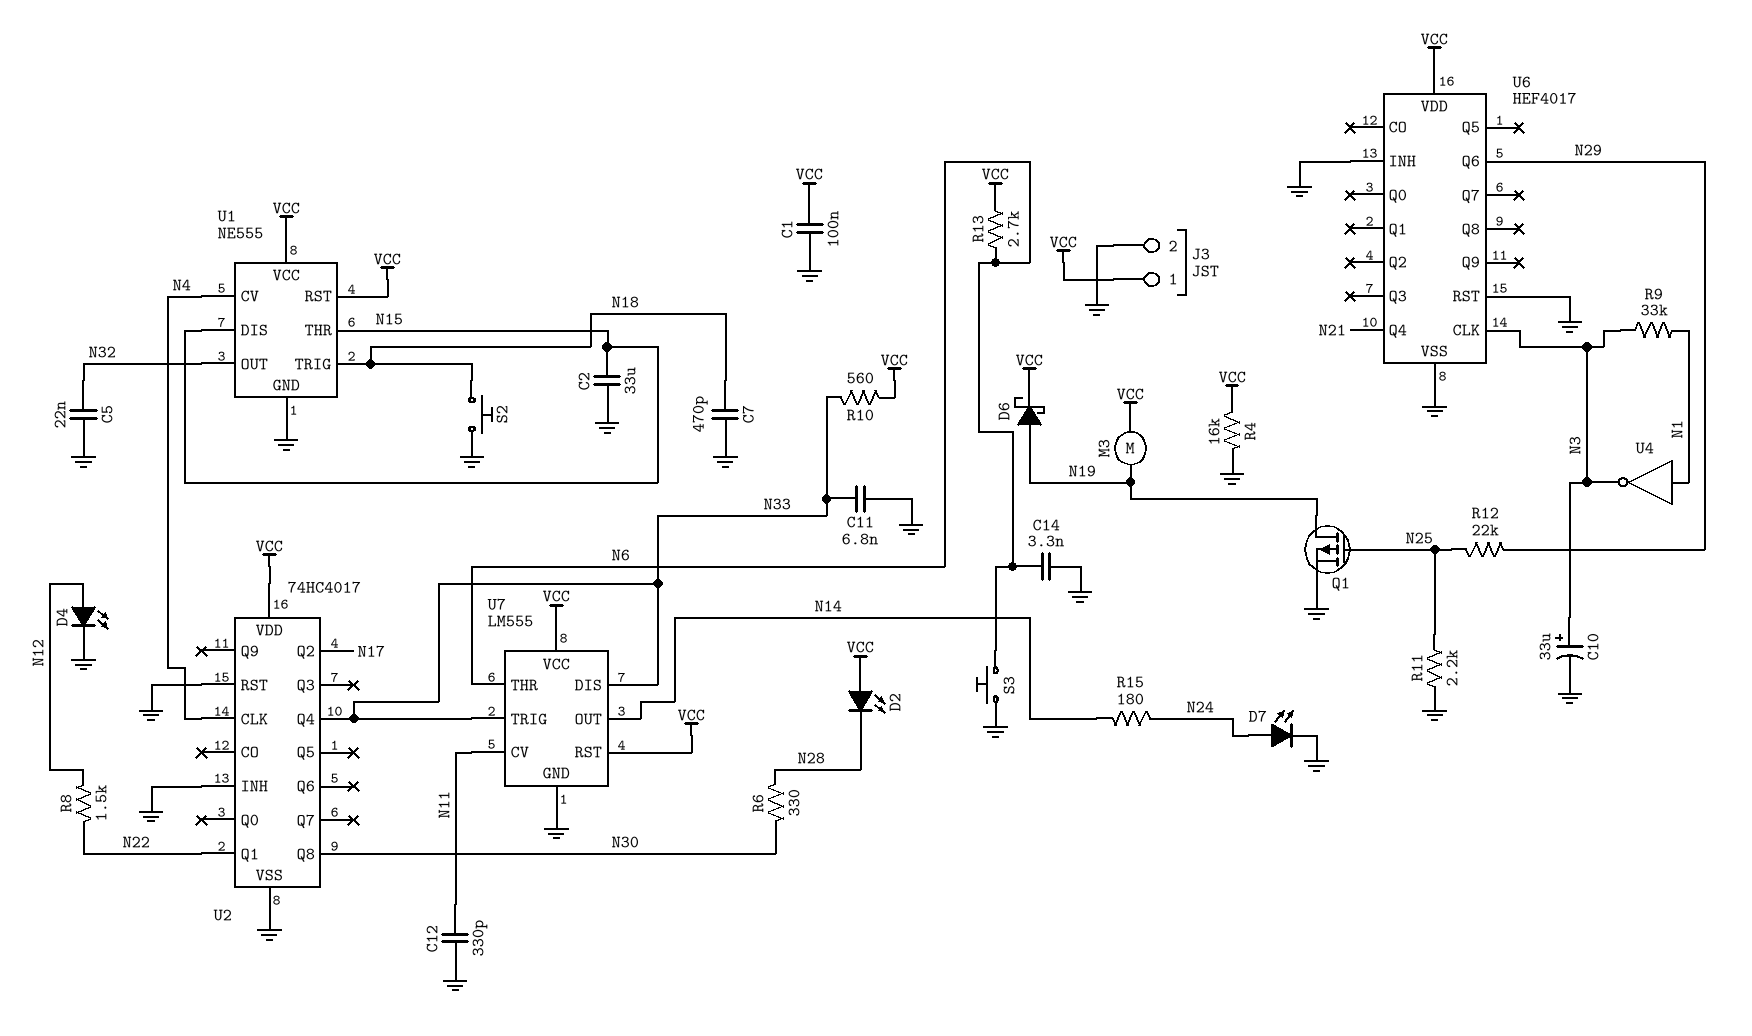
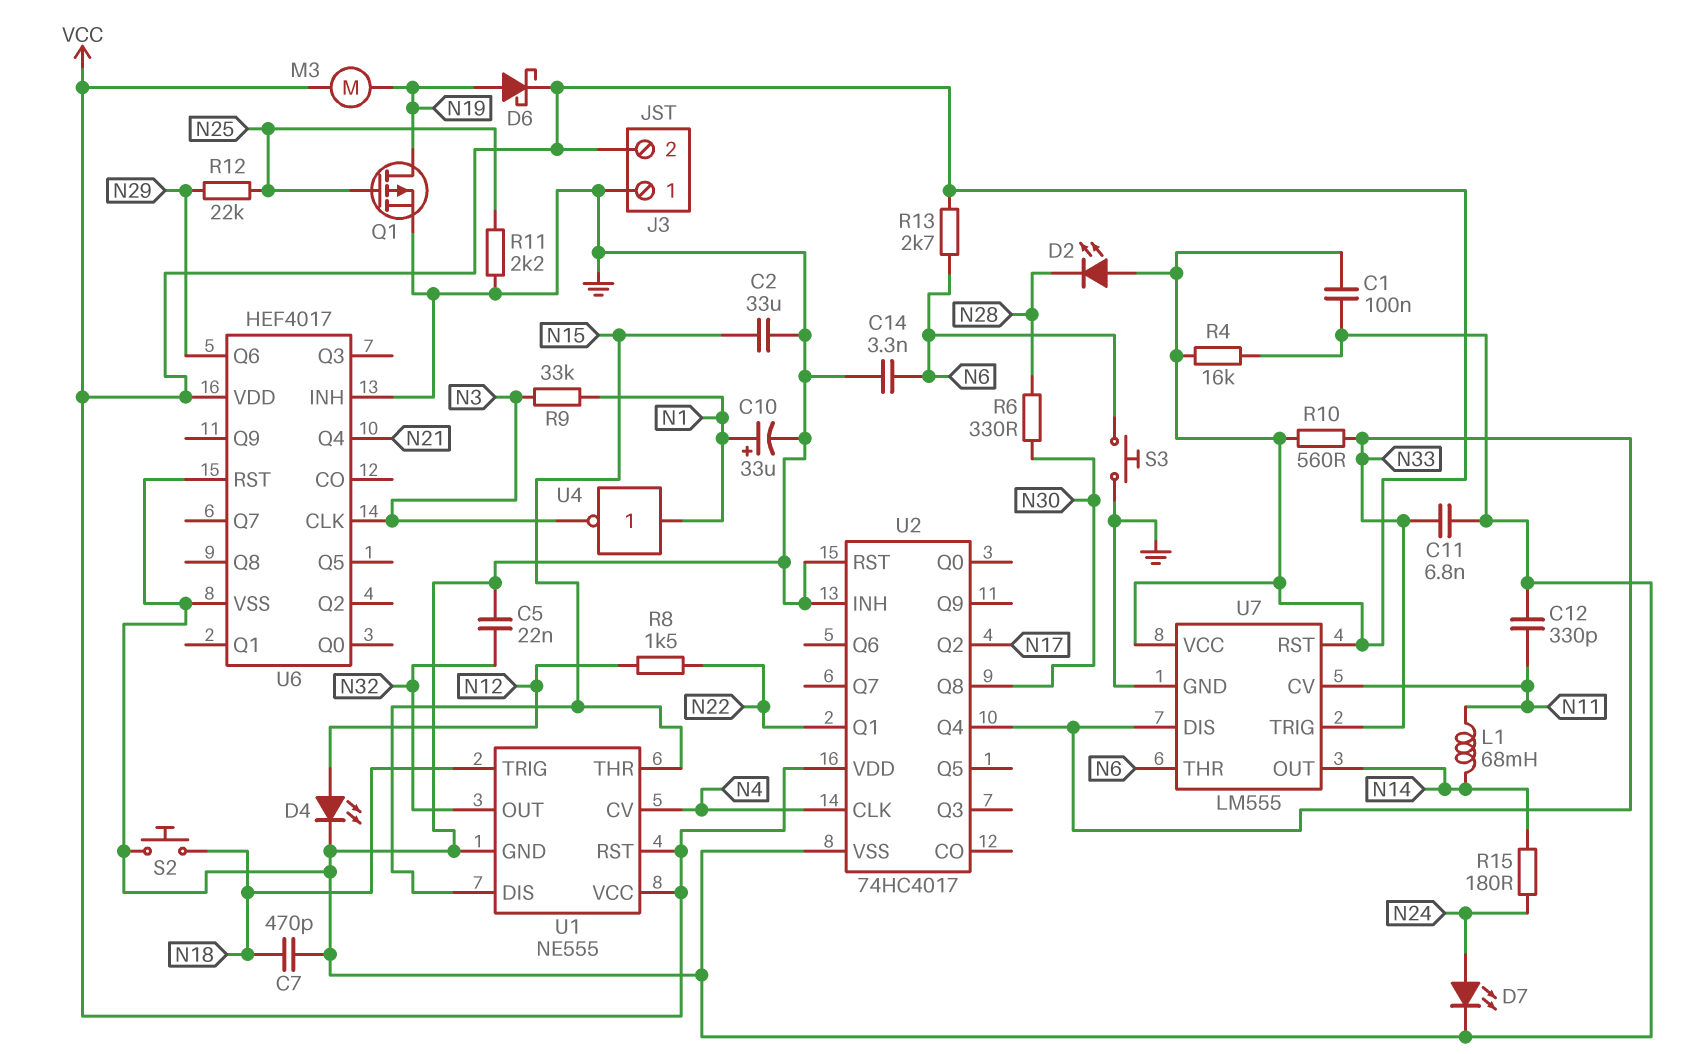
C10: 33uF (plus N3, minus GND) -> 33uF (plus N1, minus GND)
J3 pin 1: VCC -> GND
J3 pin 2: GND -> VCC
L1: none -> 68mH (N11, N14)

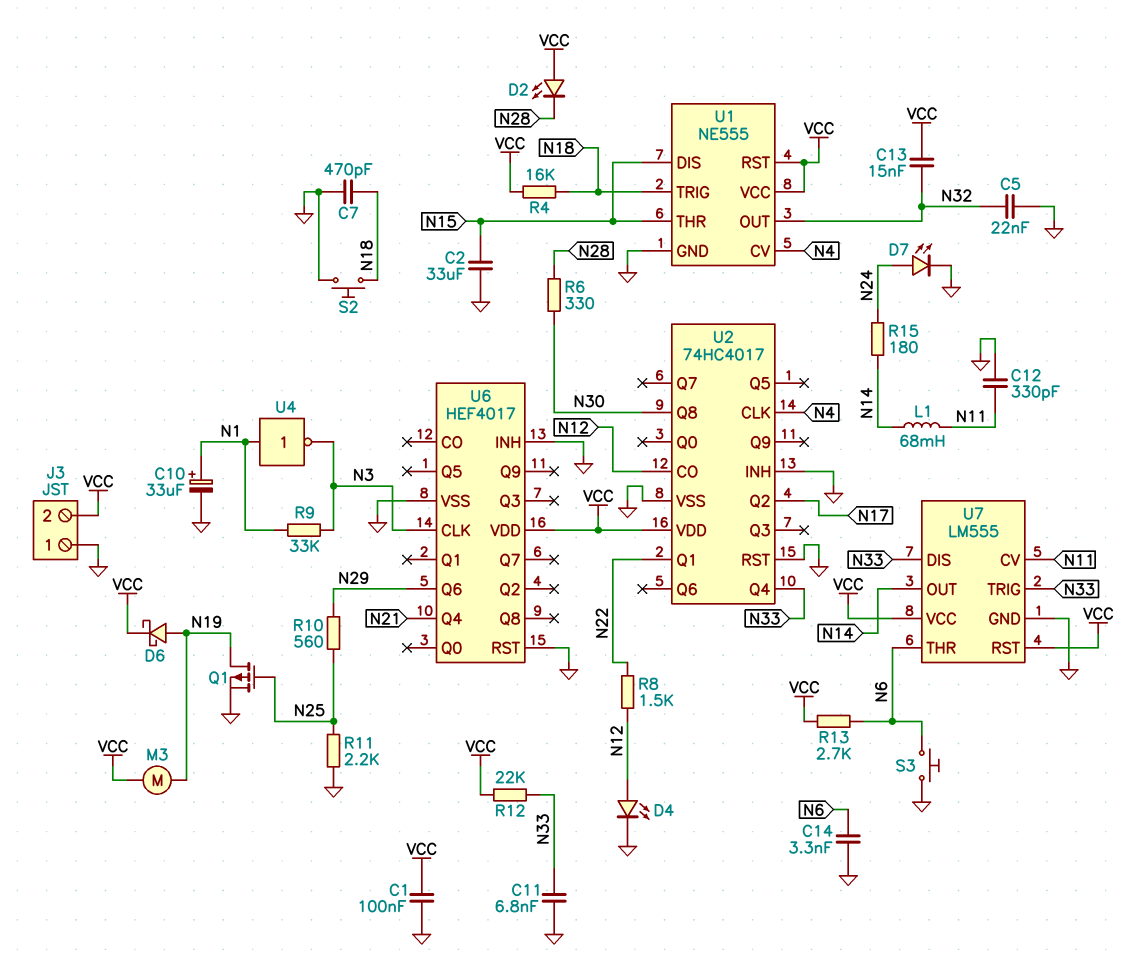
C13: none -> 15nF (N32, VCC)
R4: 16k (GND, VCC) -> 16k (N18, VCC)
R10: 560 (N33, VCC) -> 560 (N25, N29)
R12: 22k (N25, N29) -> 22k (N33, VCC)
U2 pin CO: none -> N12

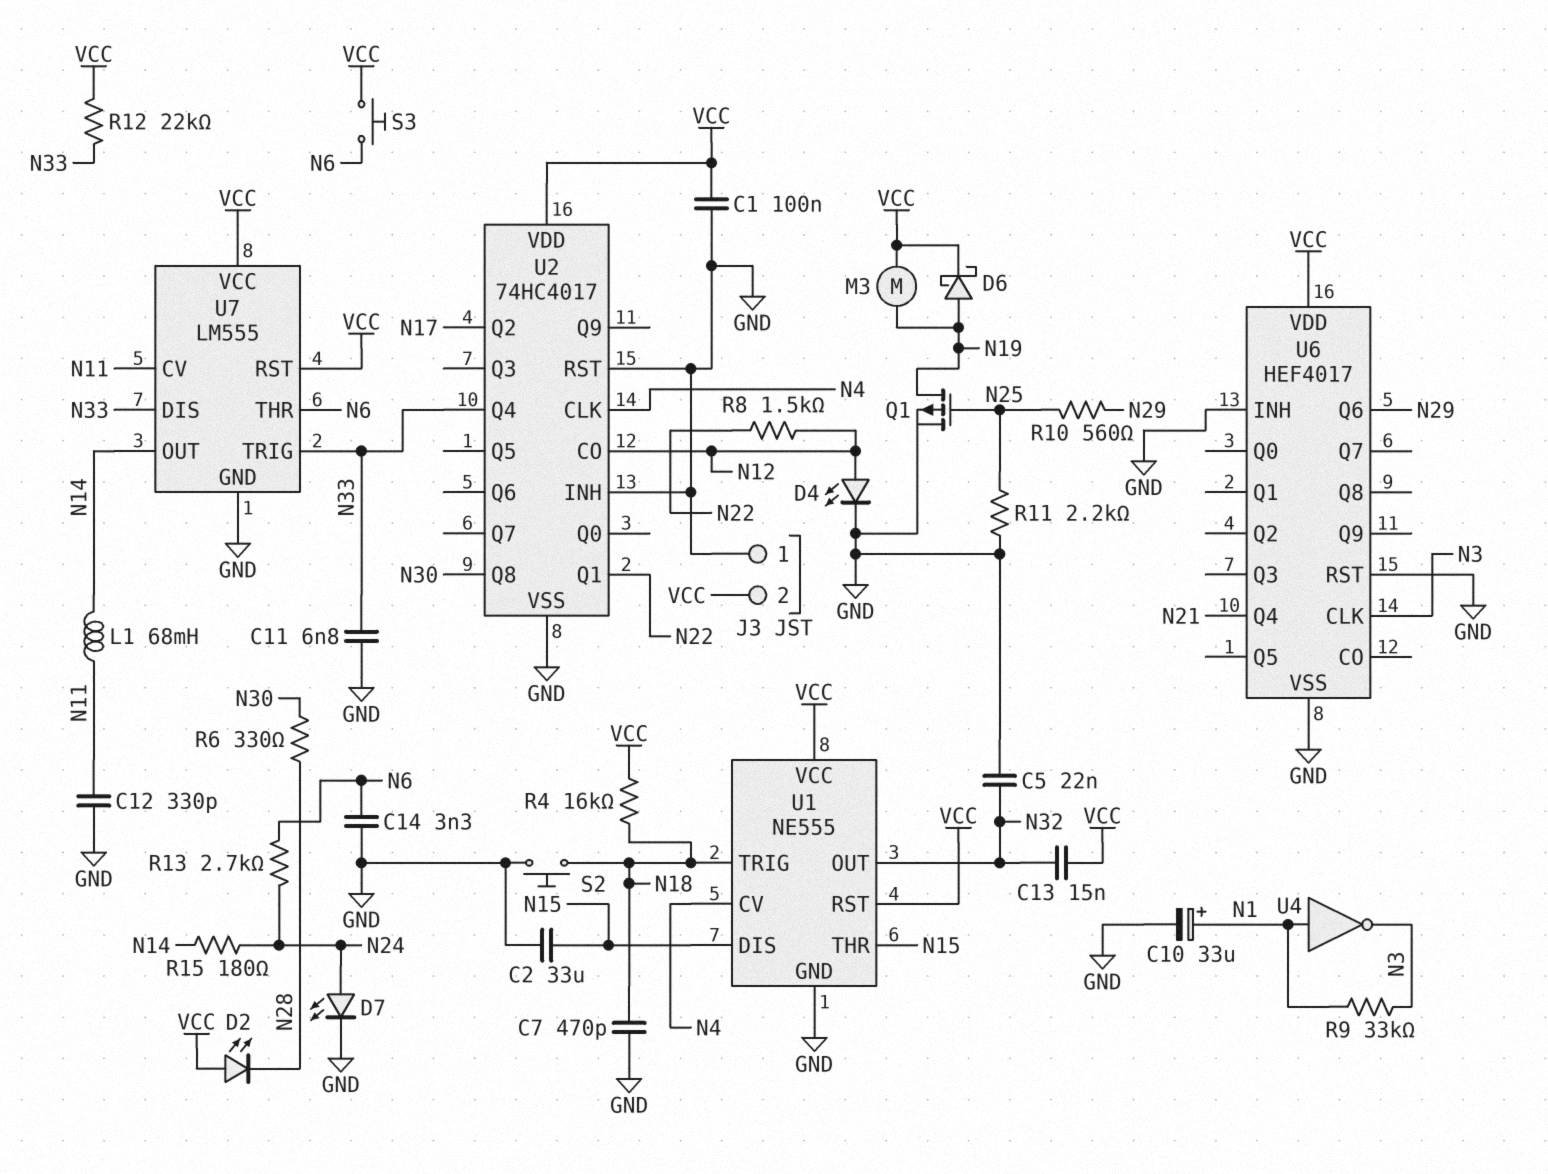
R13: 2.7k (N6, VCC) -> 2.7k (N6, N24)
S3: button (GND, N6) -> button (N6, VCC)

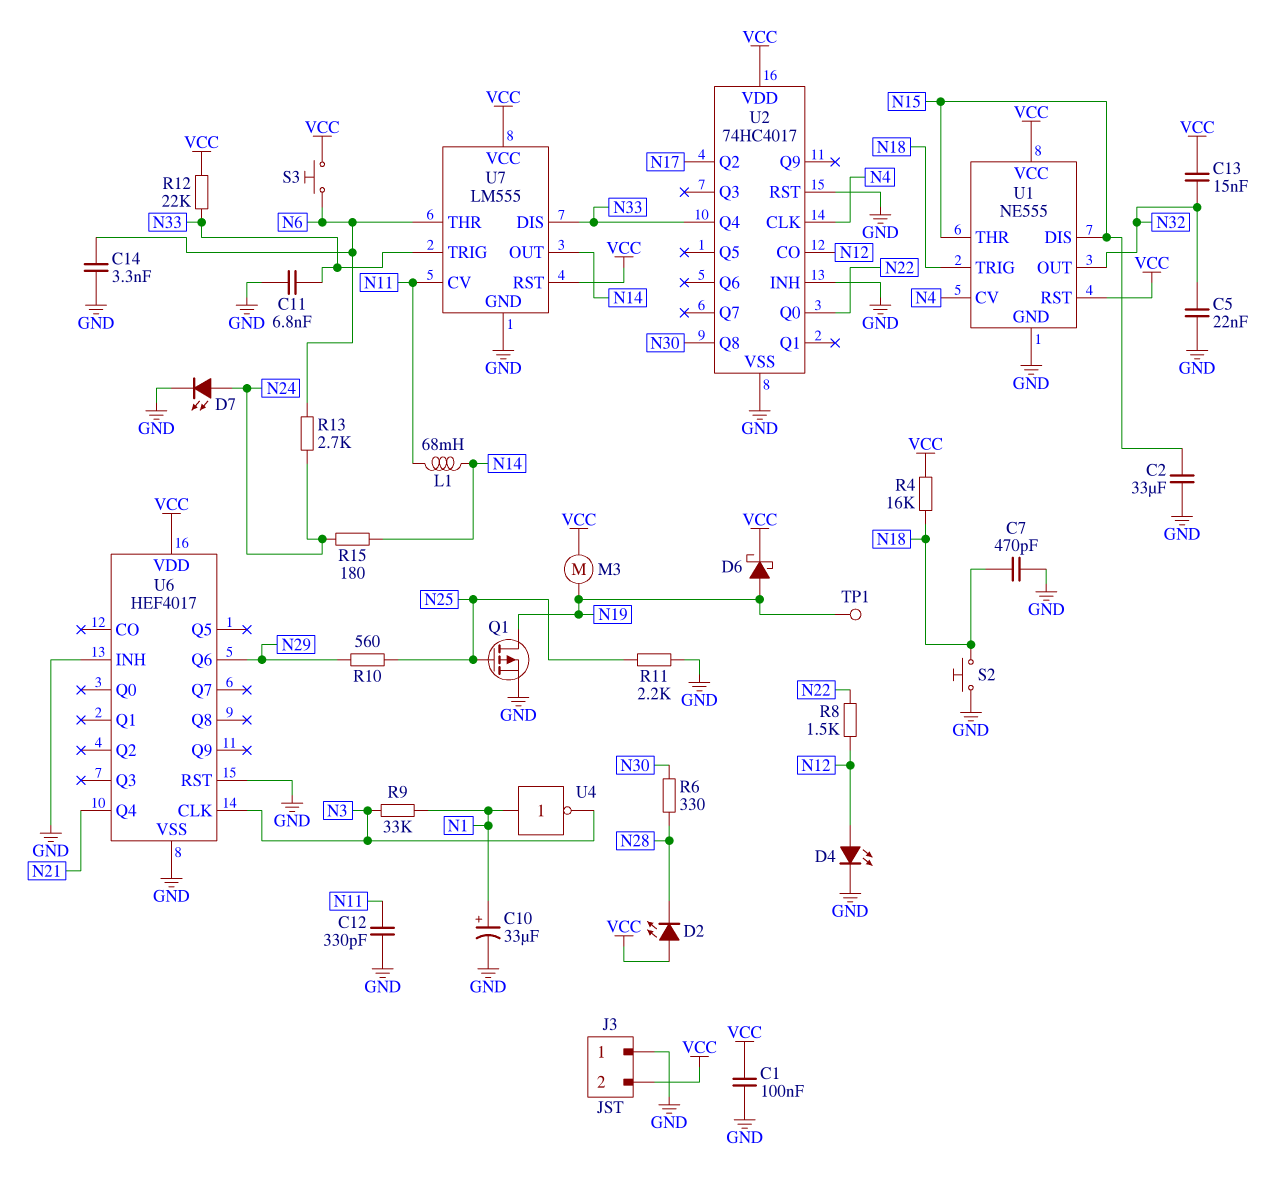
TP1: none -> test point (N19)
U2 pin Q0: none -> N22
U2 pin Q1: N22 -> none

